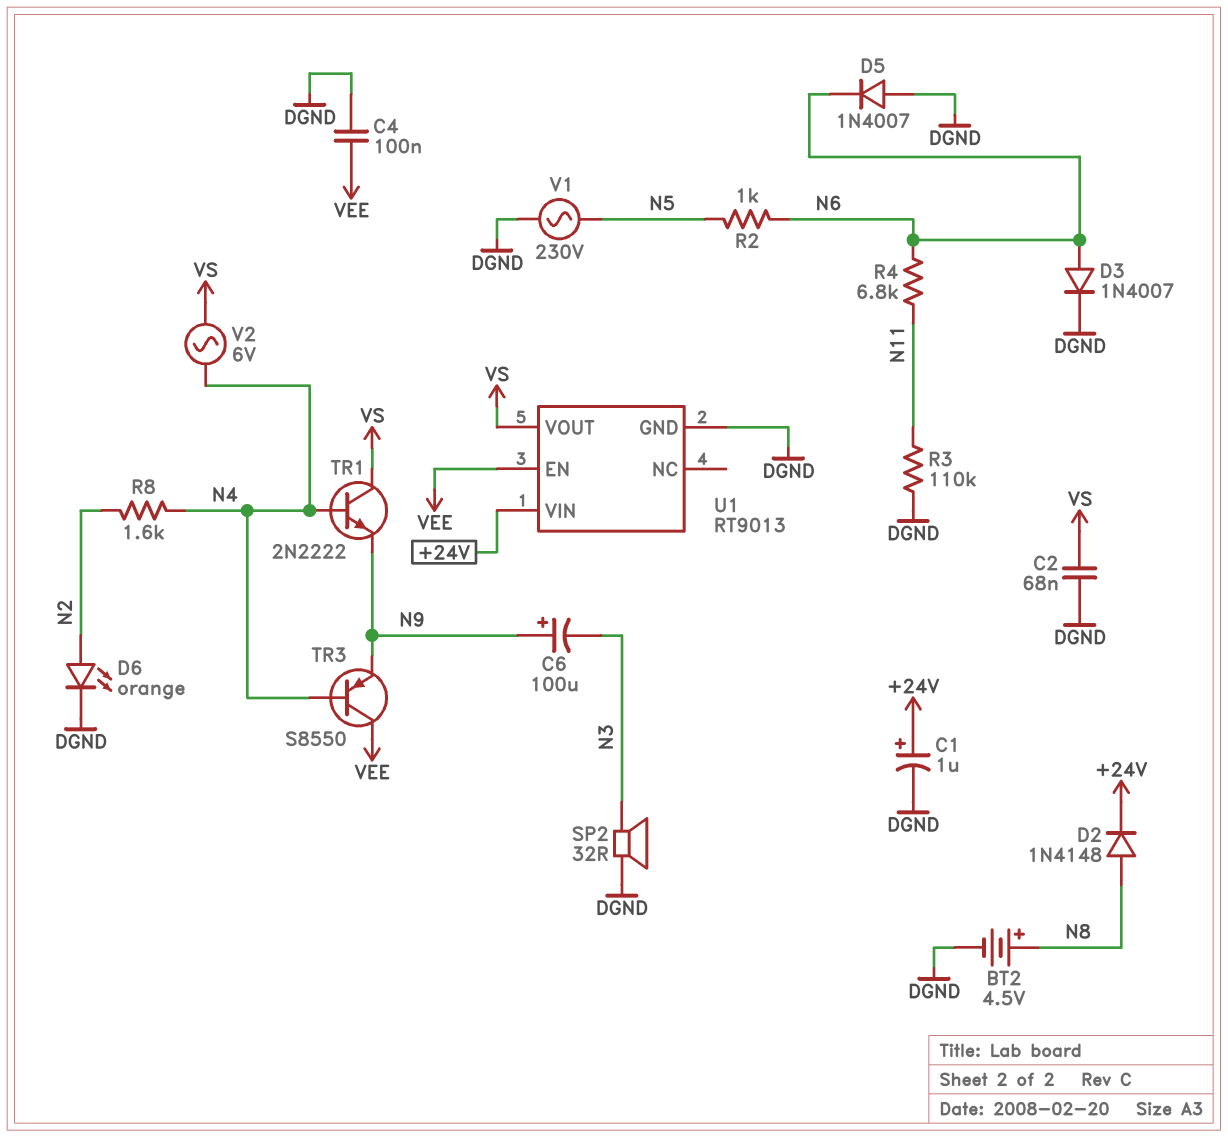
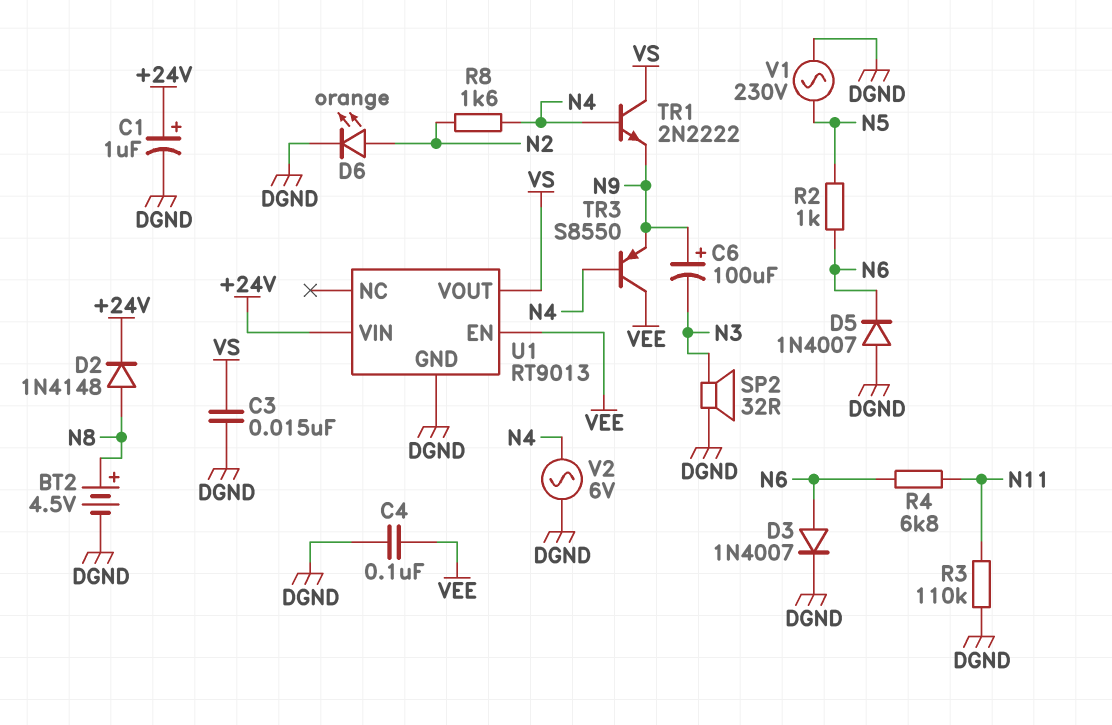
C2: 68nF (DGND, VS) -> none
C3: none -> 15nF (DGND, VS)
V2: AC 6V (N4, VS) -> AC 6V (DGND, N4)

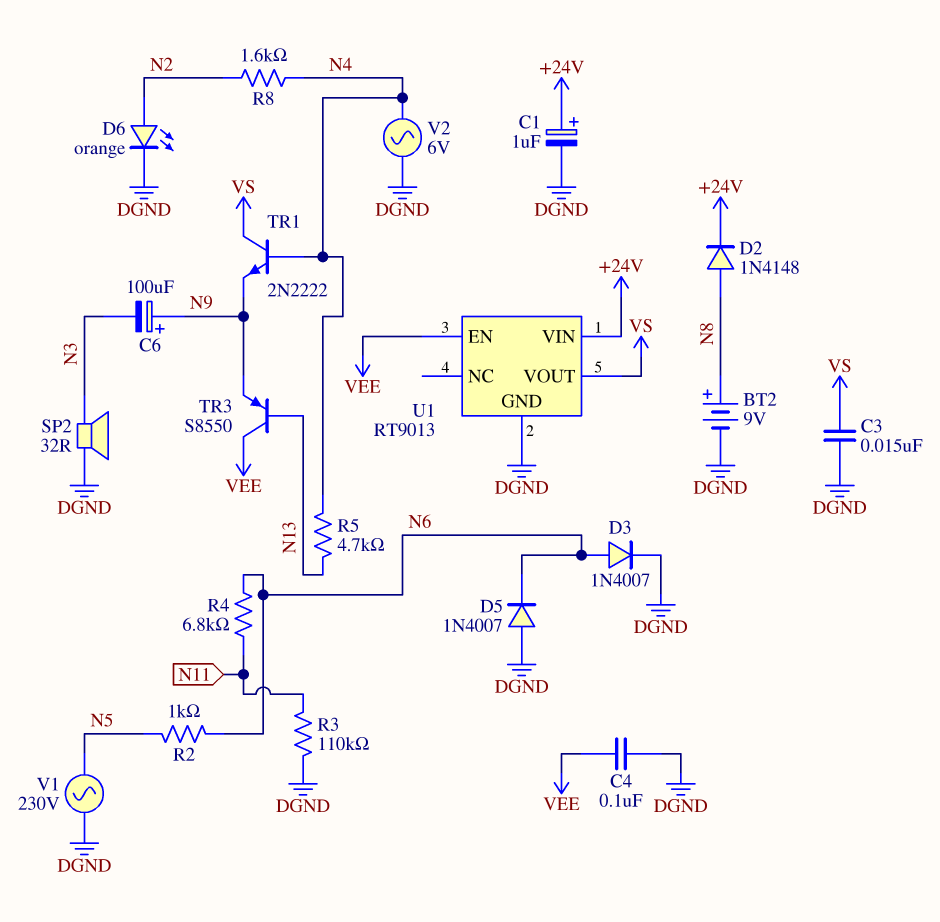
BT2: 4.5V (plus N8, minus DGND) -> 9V (plus N8, minus DGND)
R5: none -> 4.7k (N4, N13)
TR3: PNP S8550 (B N4, C VEE, E N9) -> PNP S8550 (B N13, C VEE, E N9)

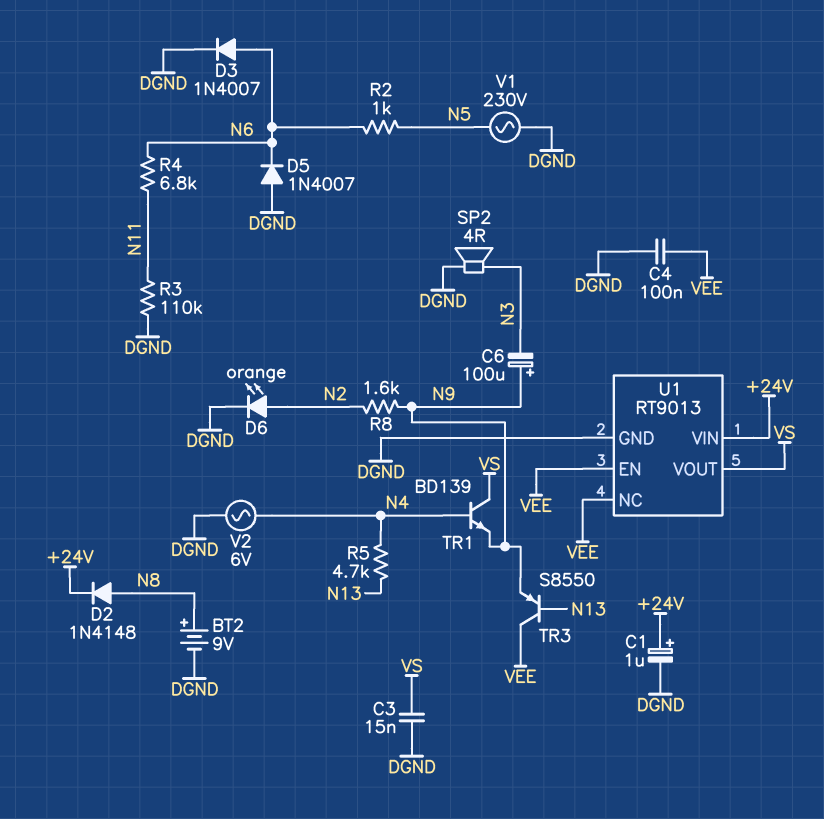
R8: 1.6k (N2, N4) -> 1.6k (N2, N9)
SP2: speaker 32R (DGND, N3) -> speaker 4R (DGND, N3)
TR1: NPN 2N2222 (B N4, C VS, E N9) -> NPN BD139 (B N4, C VS, E N9)
U1 pin NC: none -> VEE

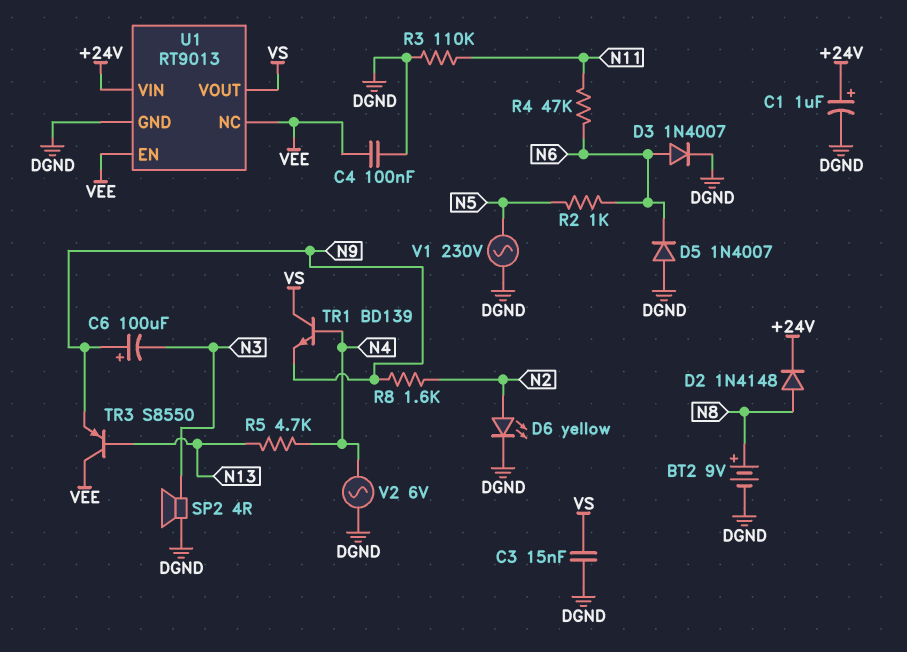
D6: LED orange (A N2, K DGND) -> LED yellow (A N2, K DGND)
R4: 6.8k (N6, N11) -> 47k (N6, N11)

